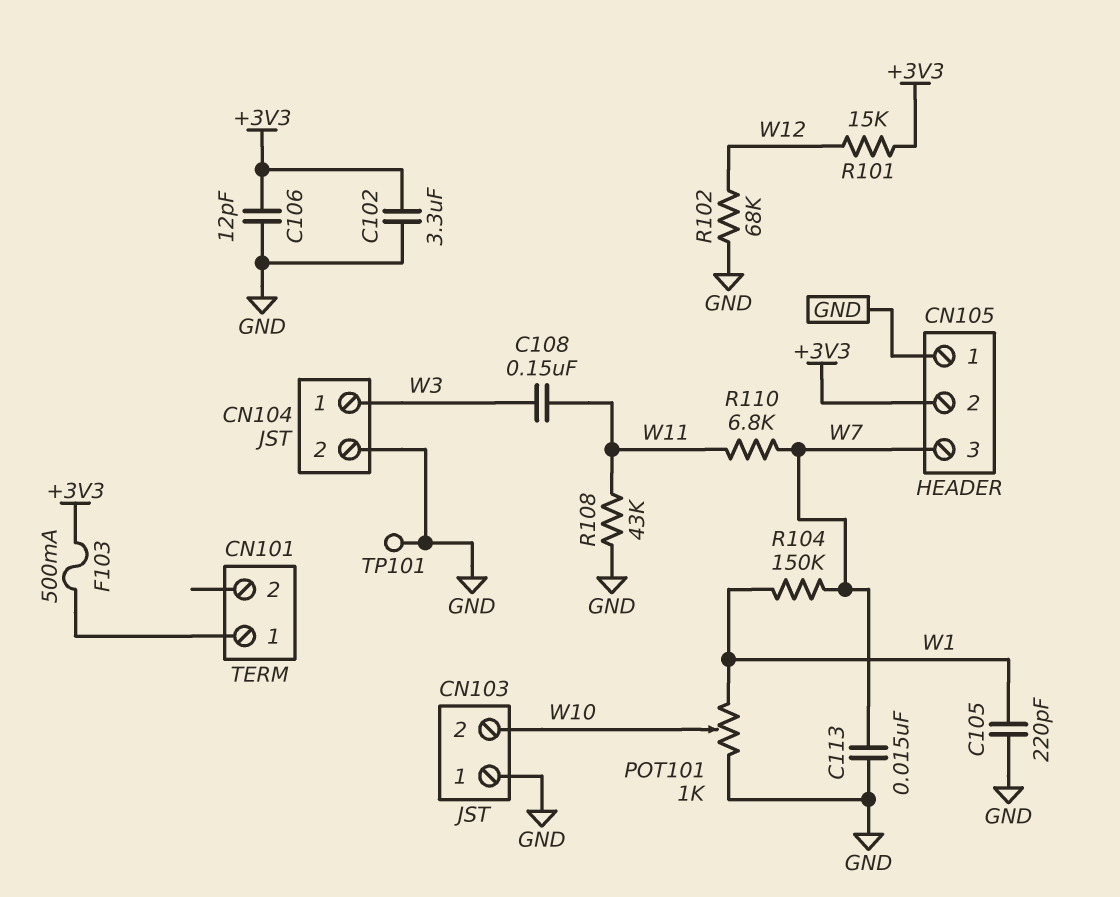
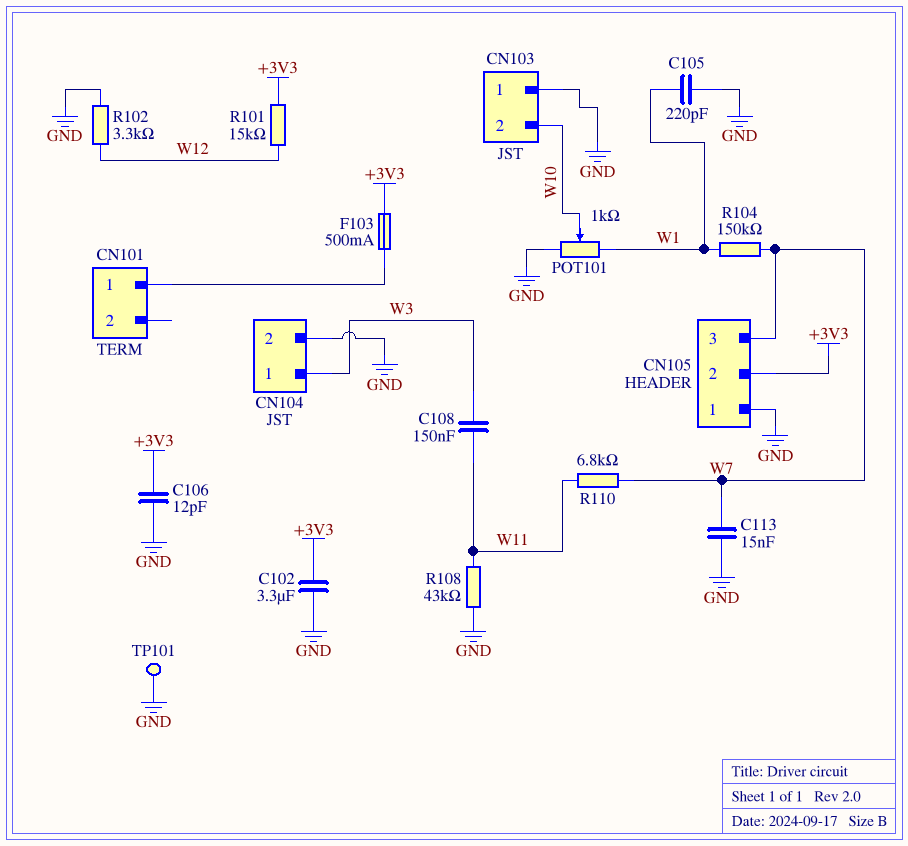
R102: 68k (GND, W12) -> 3.3k (GND, W12)

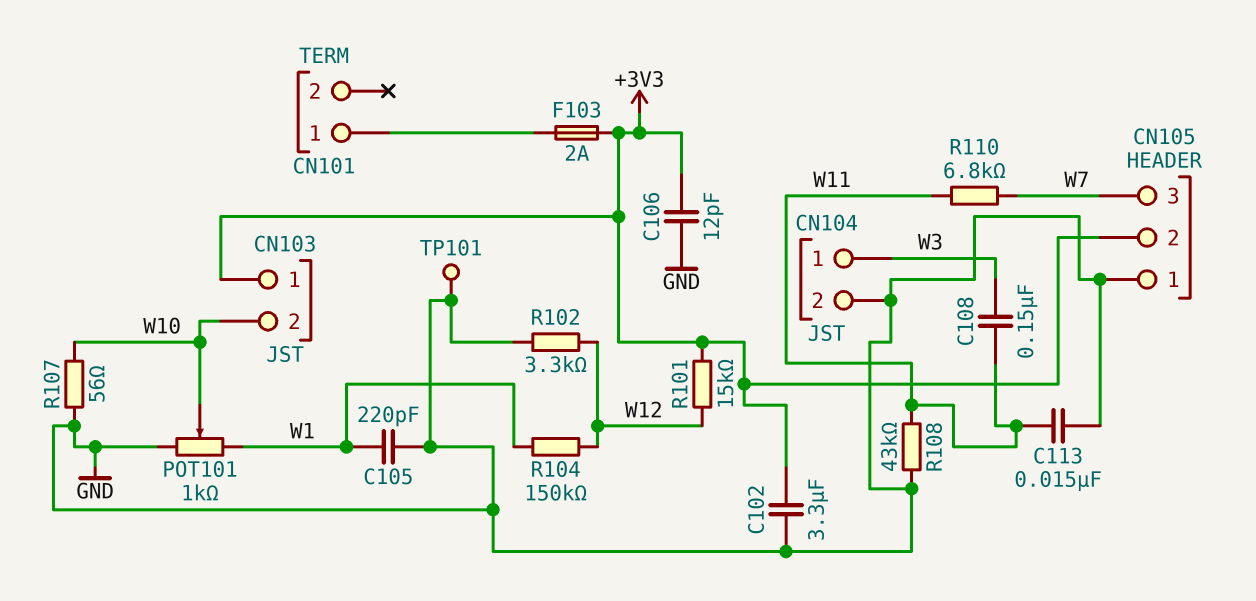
C113: 15nF (GND, W7) -> 15nF (GND, W11)
CN103 pin 1: GND -> +3V3
F103: 500mA (+3V3, CN101/1) -> 2A (+3V3, CN101/1)
R104: 150k (W1, W7) -> 150k (W1, W12)
R107: none -> 56 (GND, W10)

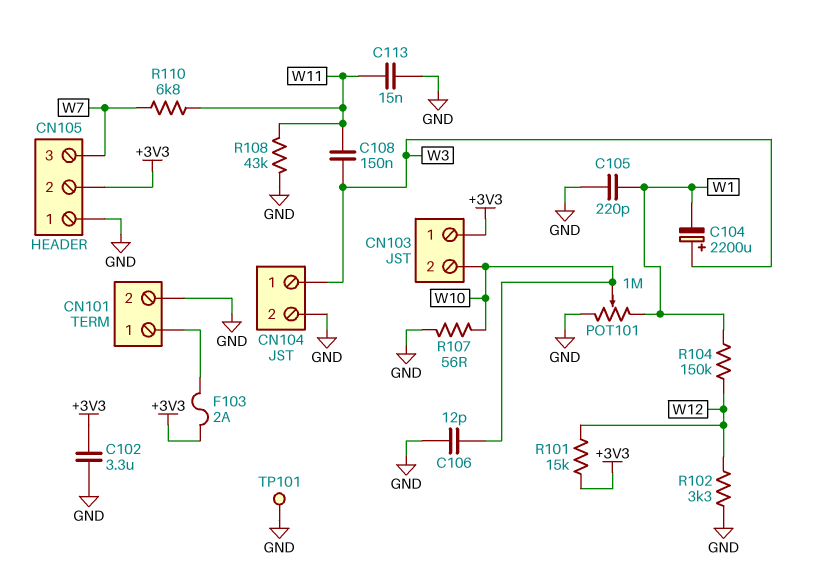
C104: none -> 2200uF (plus W3, minus W1)
C106: 12pF (+3V3, GND) -> 12pF (GND, W10)
CN101 pin 2: none -> GND
POT101: 1k (GND, W1, wiper W10) -> 1M (GND, W1, wiper W10)

